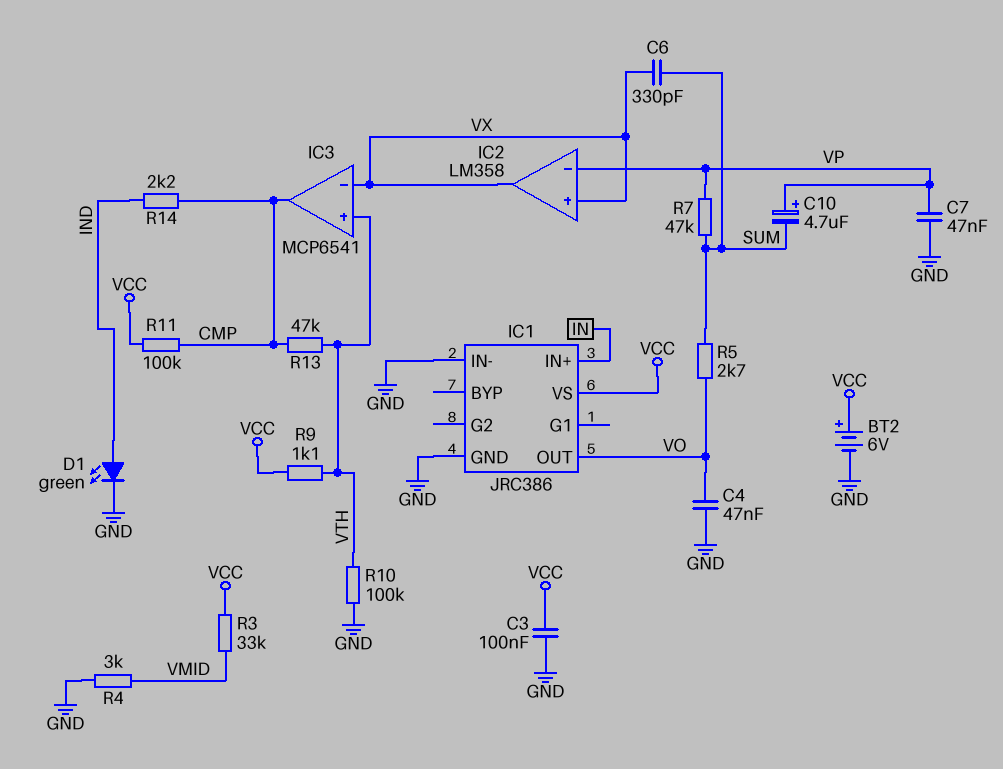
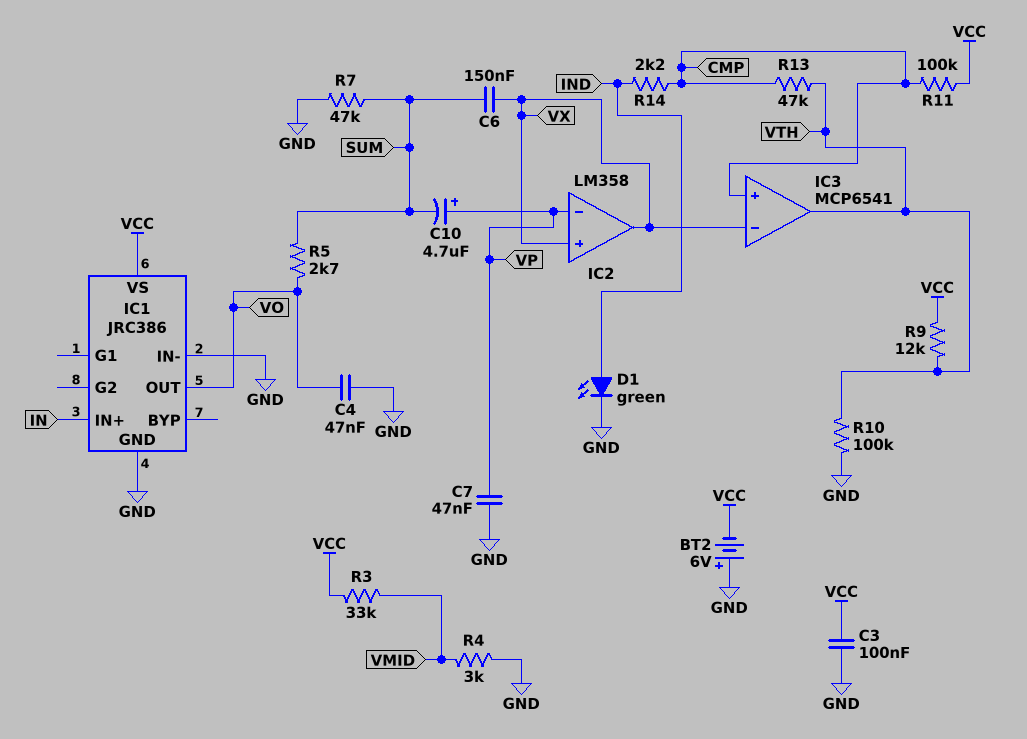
BT2: 6V (plus VCC, minus GND) -> 6V (plus GND, minus VCC)
C6: 330pF (SUM, VX) -> 150nF (SUM, VX)
IC3 pin in+: VTH -> CMP
IC3 pin out: CMP -> VTH
R7: 47k (SUM, VP) -> 47k (GND, SUM)
R9: 1.1k (VCC, VTH) -> 12k (VCC, VTH)

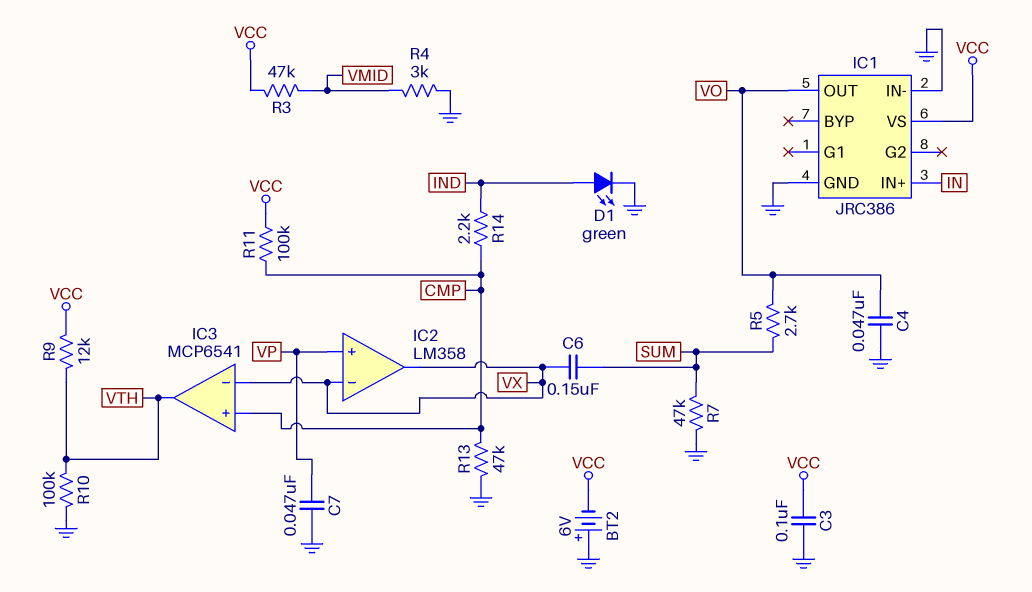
C10: 4.7uF (plus VP, minus SUM) -> none
IC2 pin in+: VX -> VP
IC2 pin in-: VP -> VX
R3: 33k (VCC, VMID) -> 47k (VCC, VMID)
R13: 47k (CMP, VTH) -> 47k (CMP, GND)

